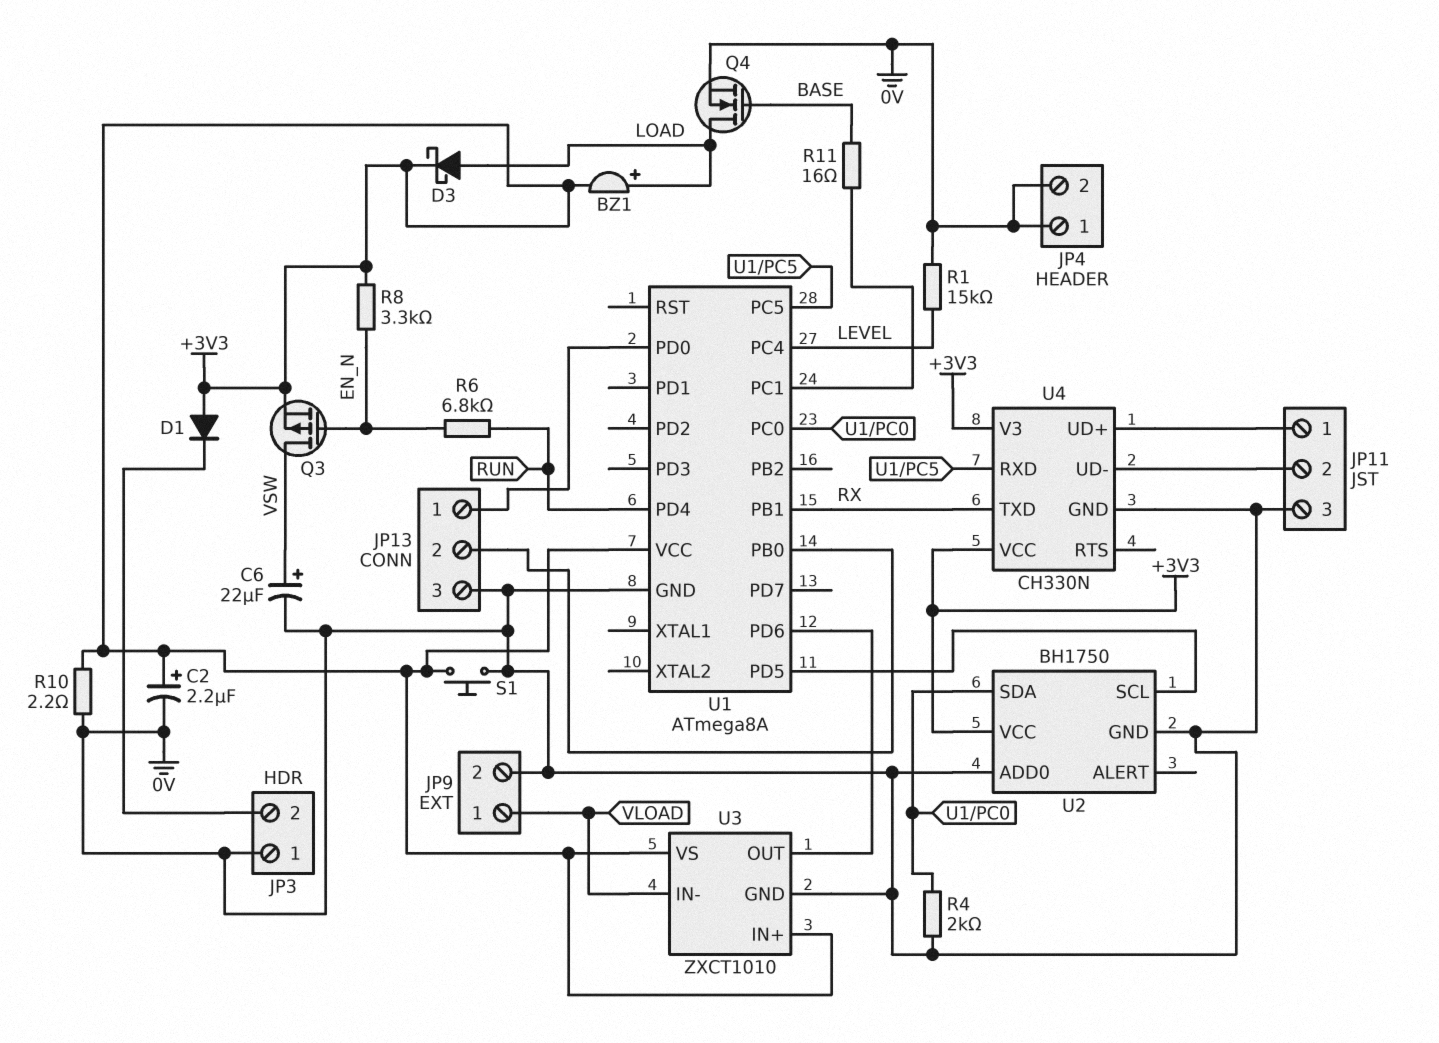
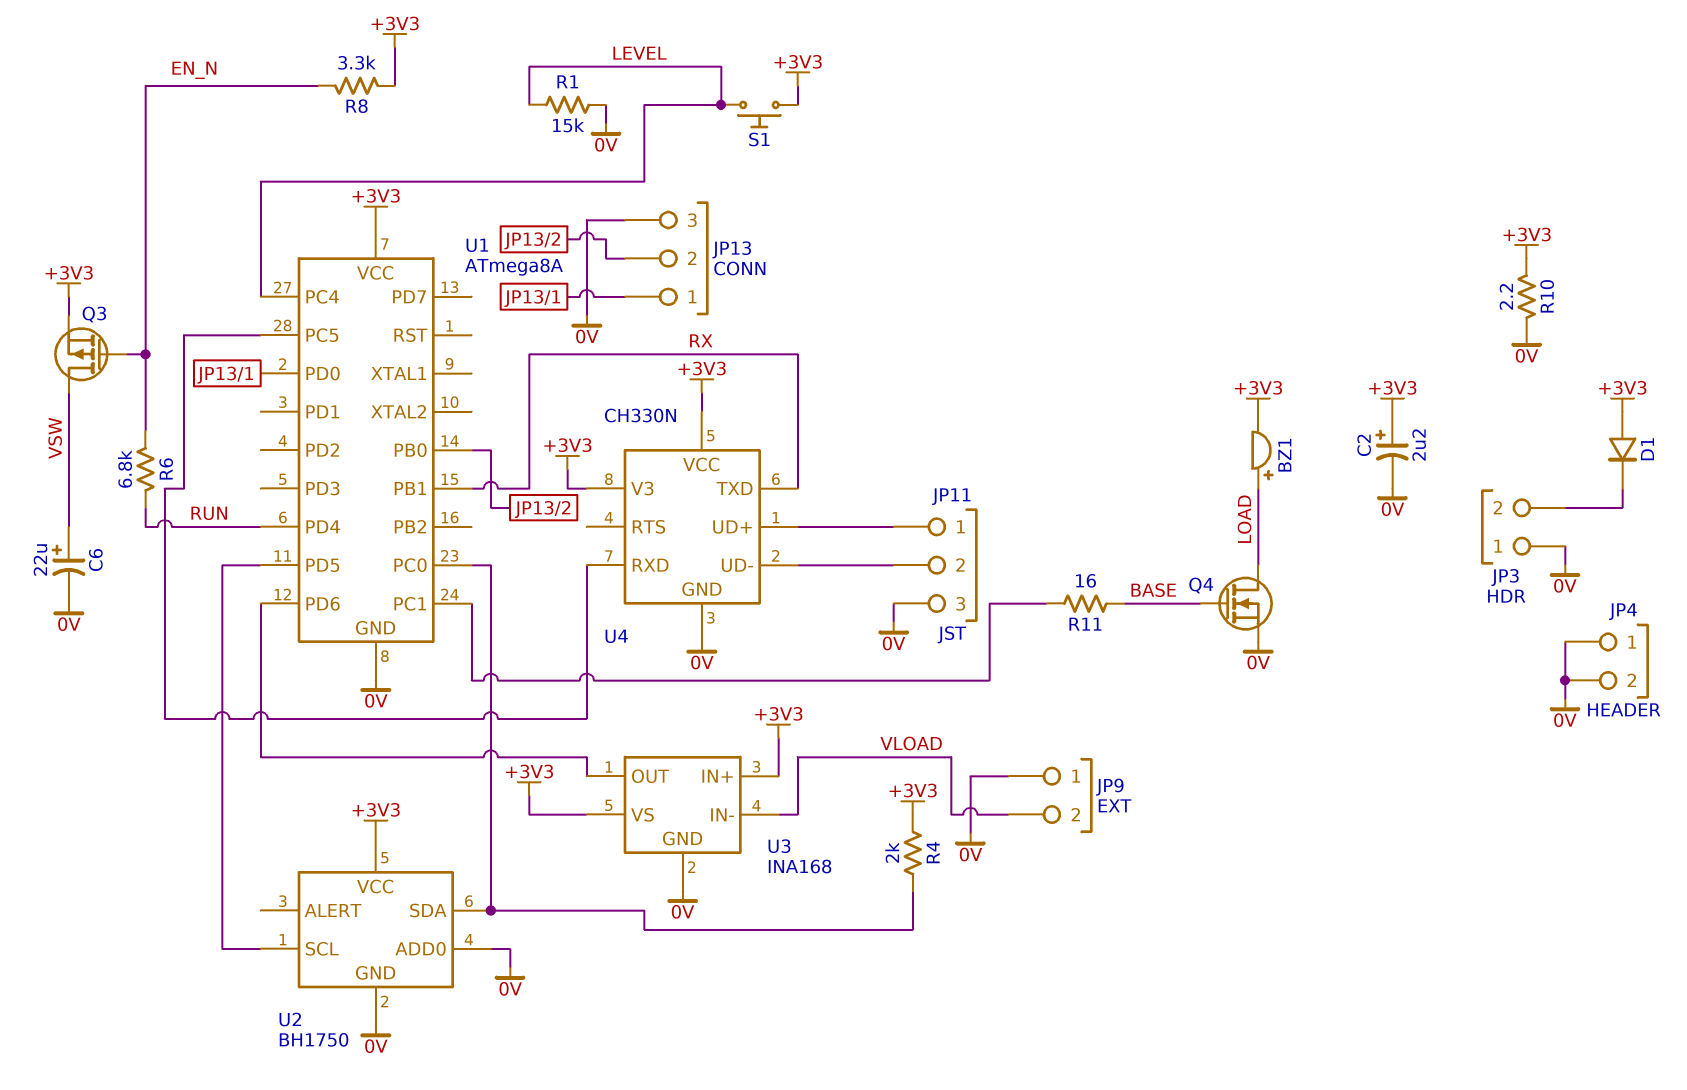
D3: schottky (A LOAD, K +3V3) -> none
JP9 pin 1: VLOAD -> 0V
JP9 pin 2: 0V -> VLOAD
R4: 2k (0V, U1/PC0) -> 2k (+3V3, U1/PC0)
S1: button (+3V3, 0V) -> button (+3V3, LEVEL)
U3: ZXCT1010 -> INA168

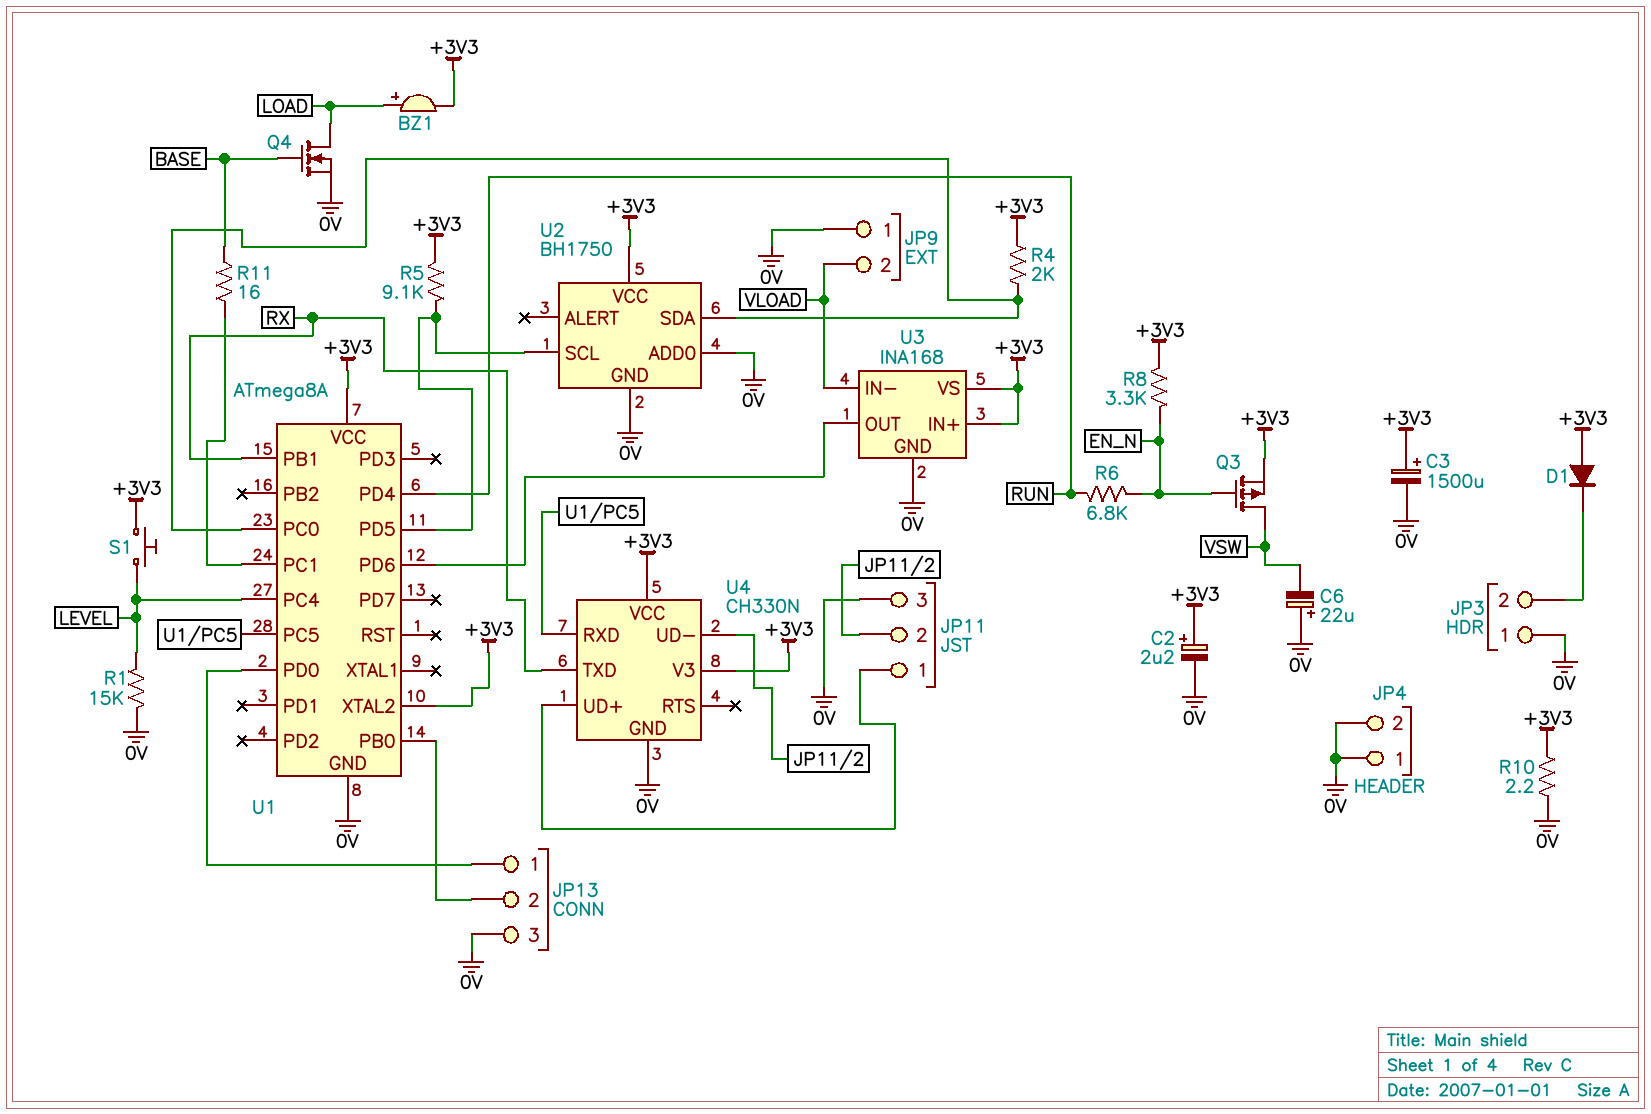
C3: none -> 1500uF (plus +3V3, minus 0V)
C6: 22uF (plus VSW, minus 0V) -> 22uF (plus 0V, minus VSW)
R5: none -> 9.1k (+3V3, U1/PD5)
U1 pin XTAL2: none -> +3V3

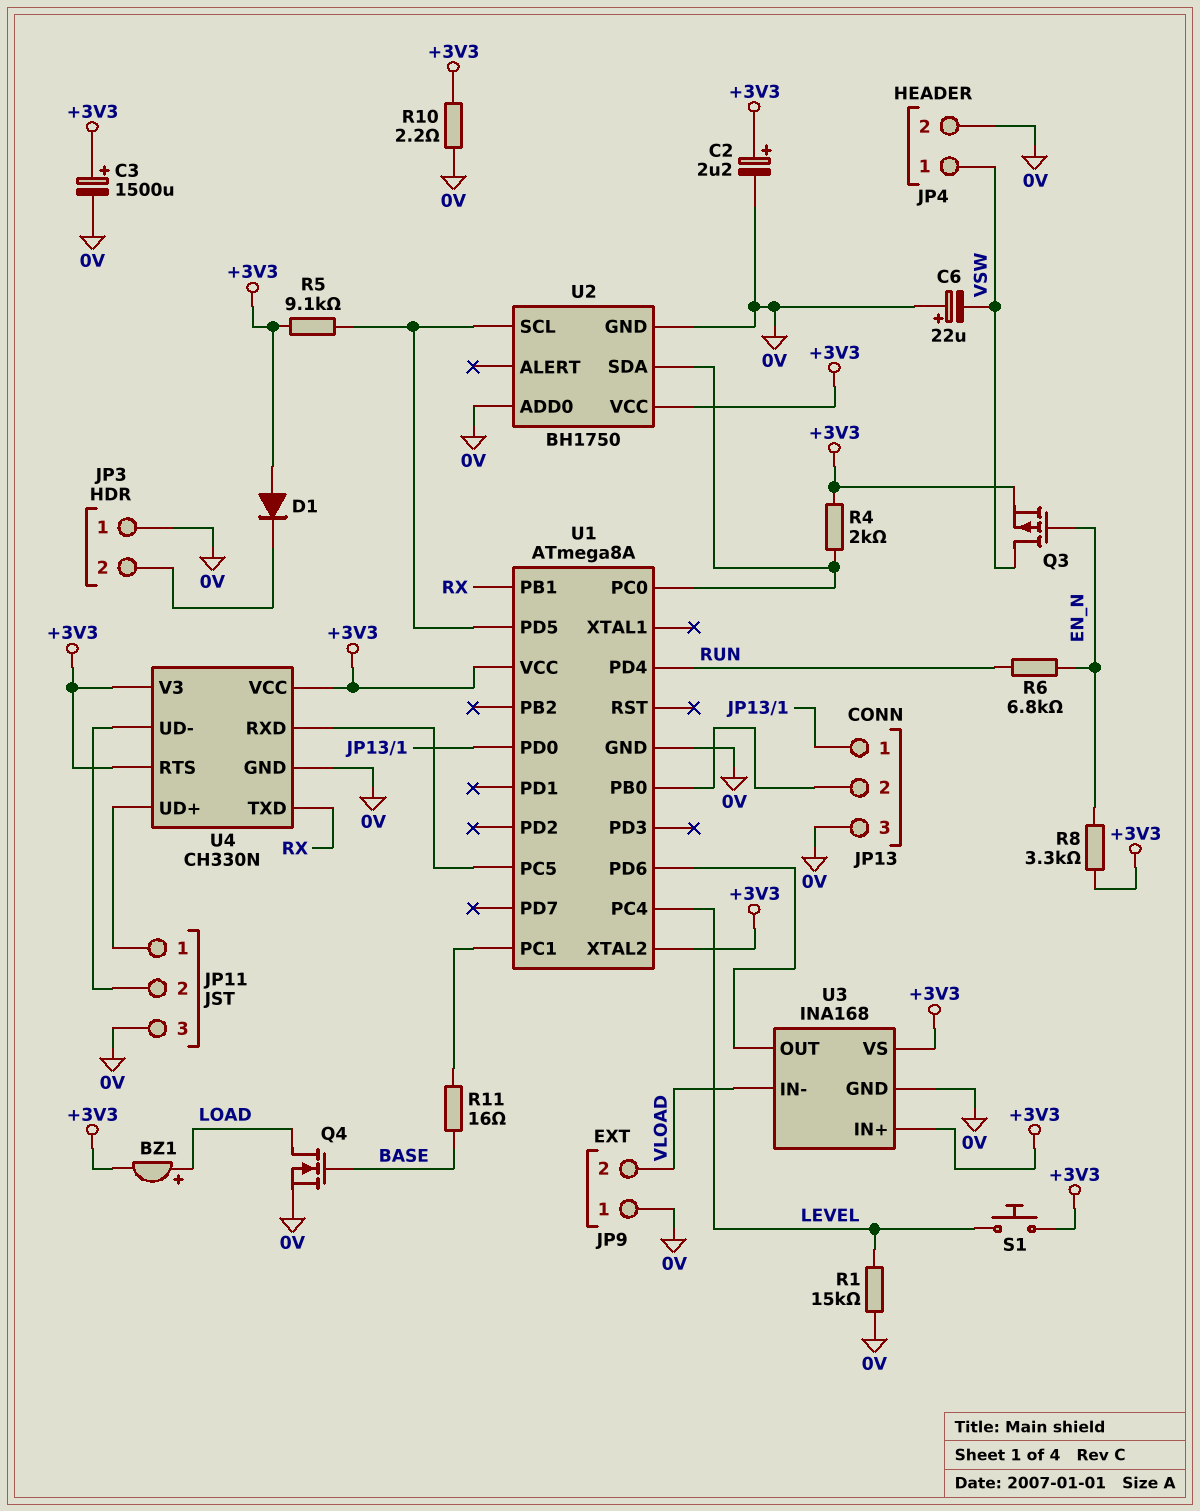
JP4 pin 1: 0V -> VSW
U4 pin RTS: none -> +3V3

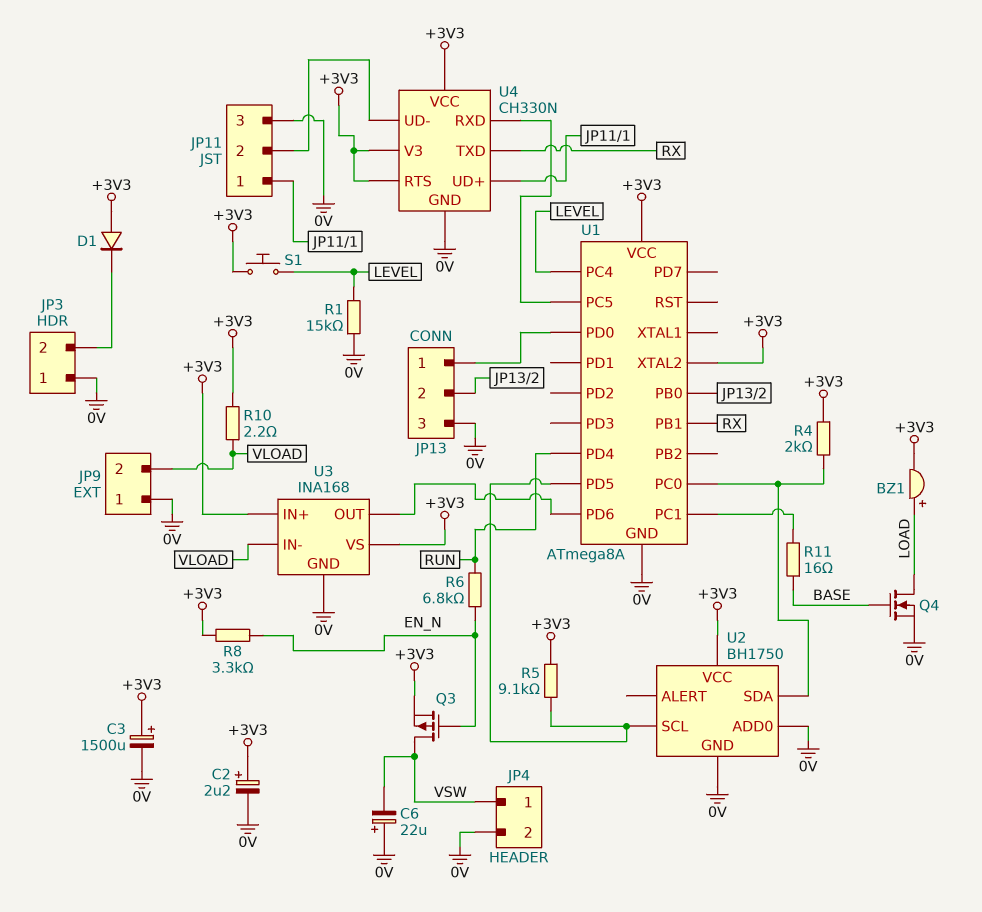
R10: 2.2 (+3V3, 0V) -> 2.2 (+3V3, VLOAD)

